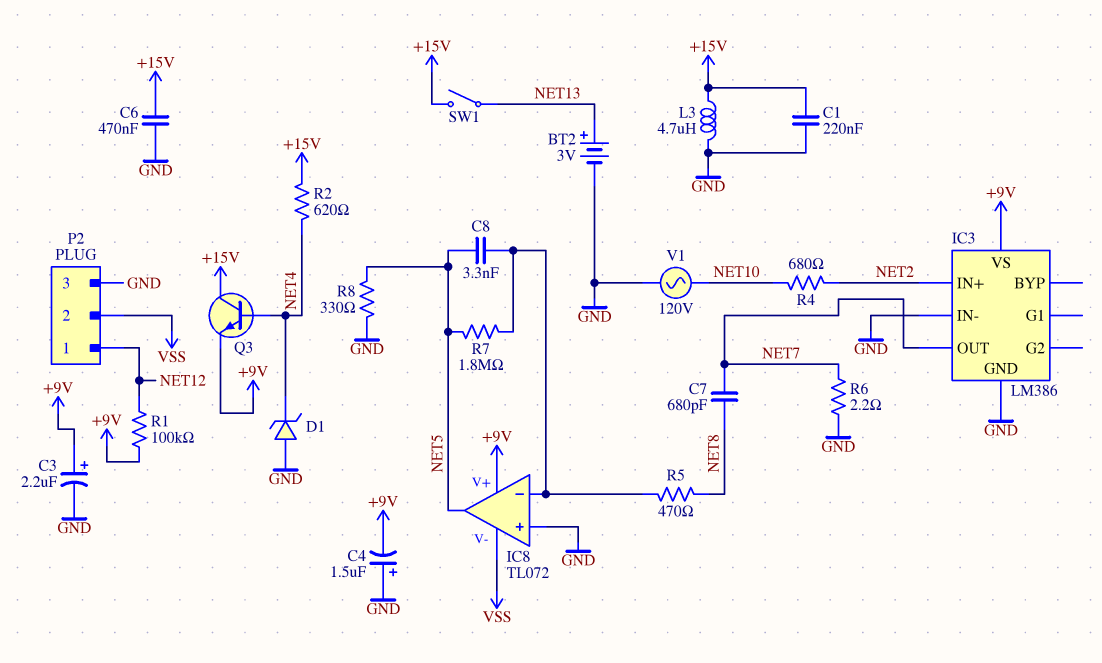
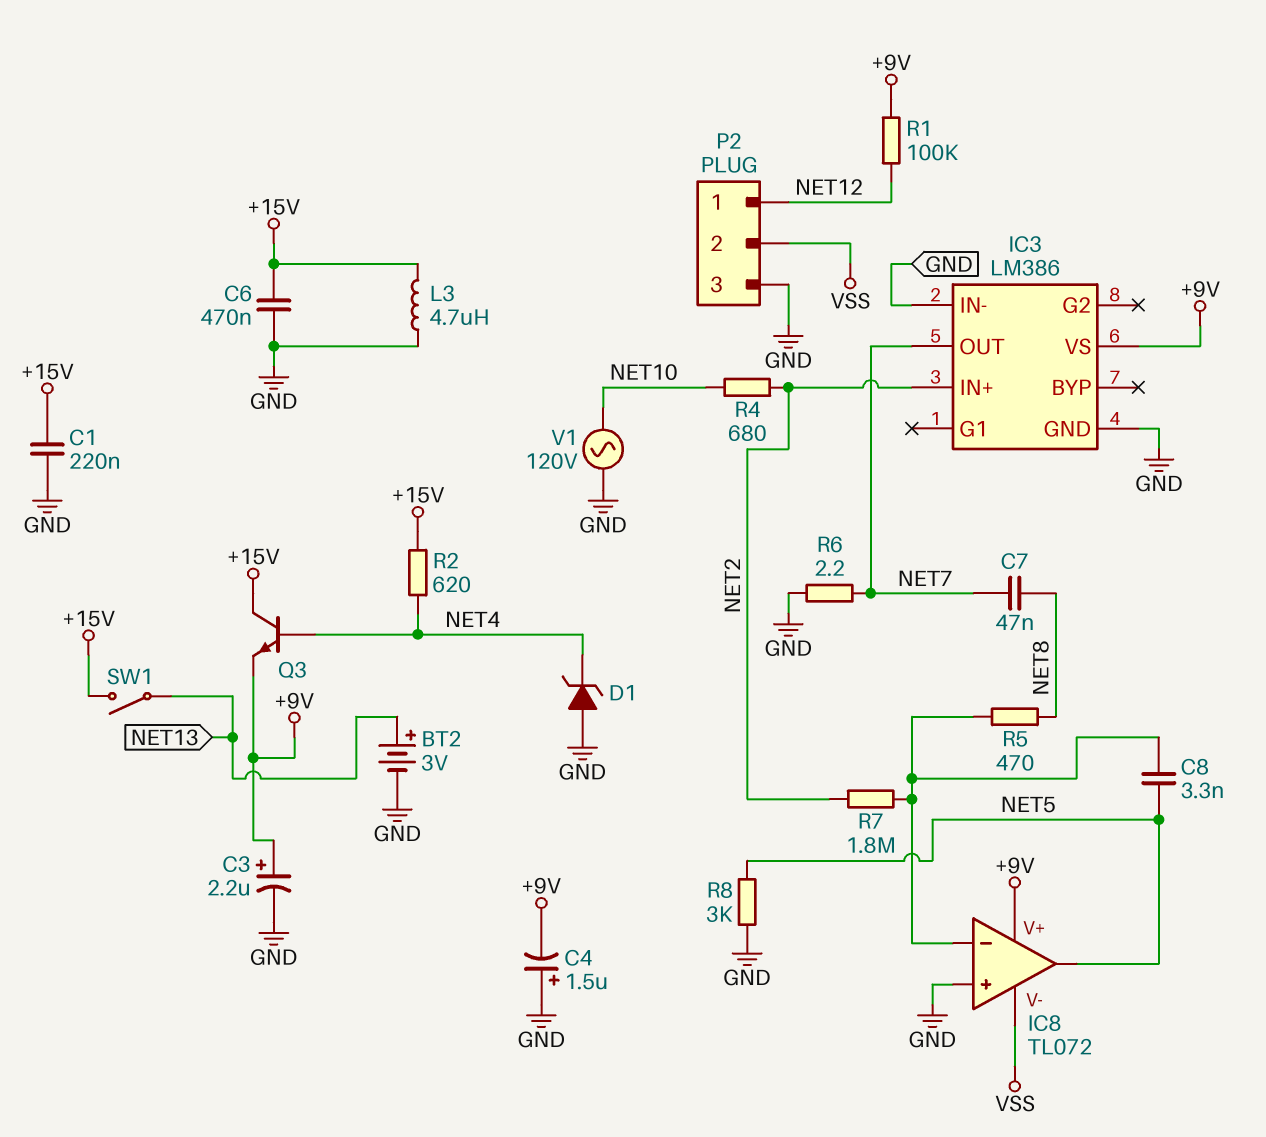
C7: 680pF (NET7, NET8) -> 47nF (NET7, NET8)
R7: 1.8M (IC8/in-, NET5) -> 1.8M (IC8/in-, NET2)
R8: 330 (GND, NET5) -> 3k (GND, NET5)

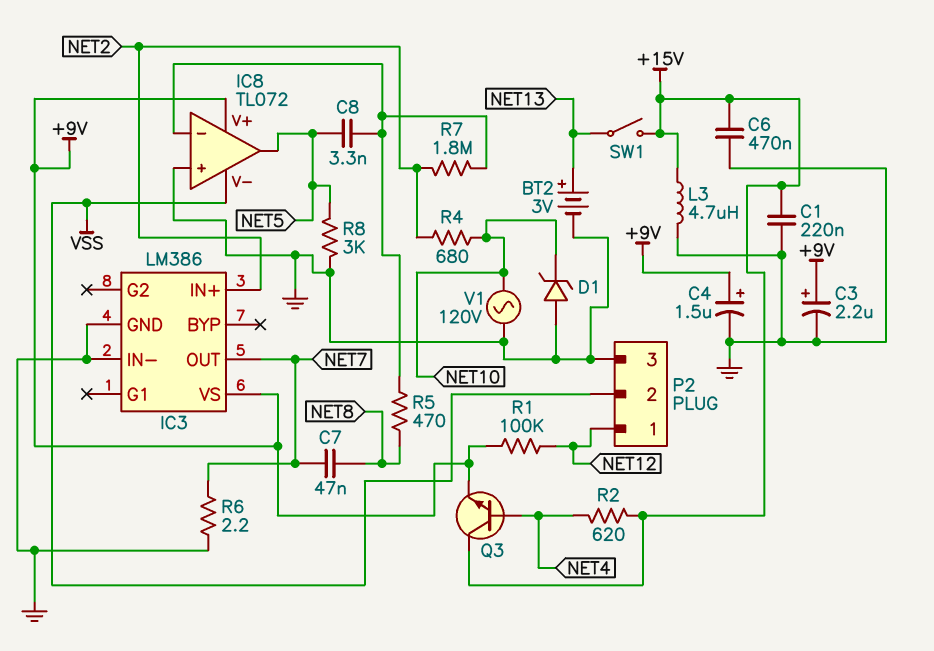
C4: 1.5uF (plus GND, minus +9V) -> 1.5uF (plus +9V, minus GND)
D1: zener (A GND, K NET4) -> zener (A GND, K NET10)

